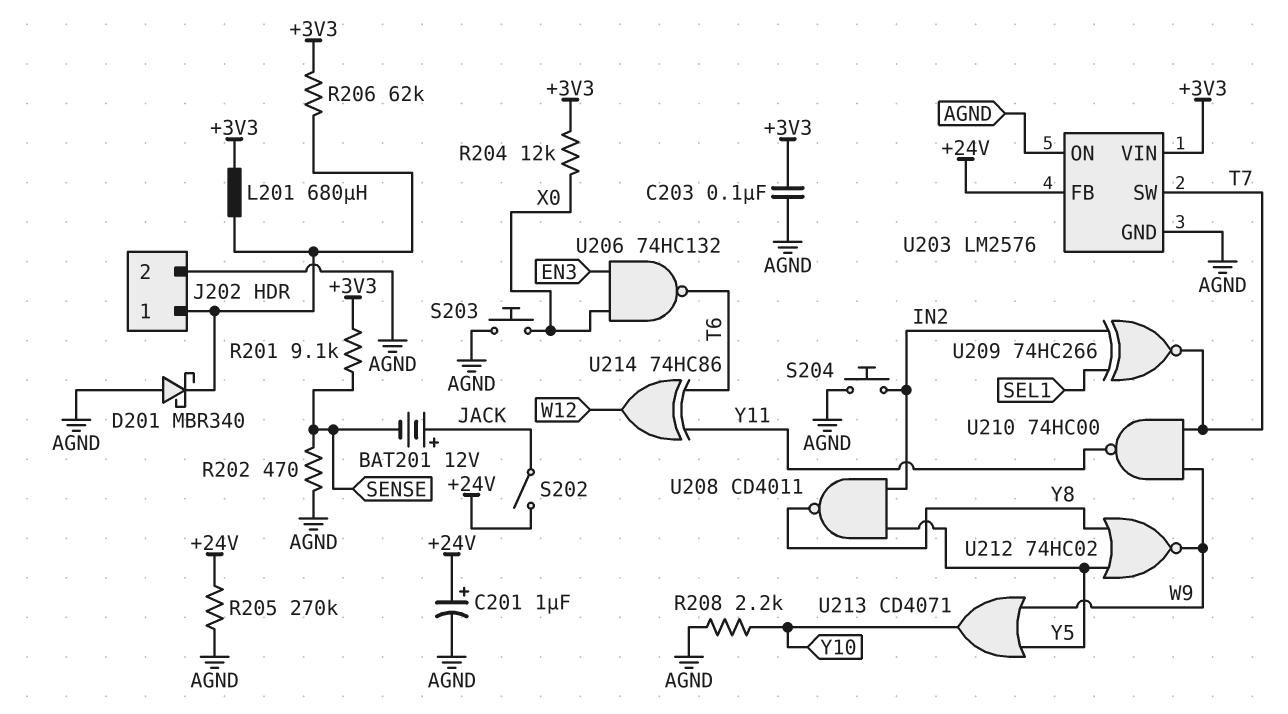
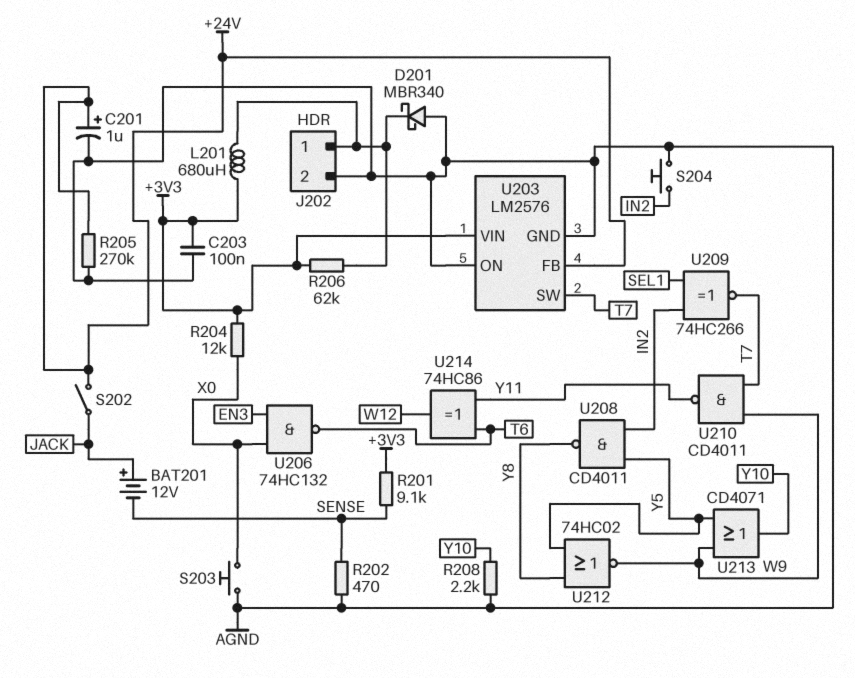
U210: NAND 74HC00 (in T7, in W9, out Y11) -> NAND CD4011 (in T7, in W9, out Y11)

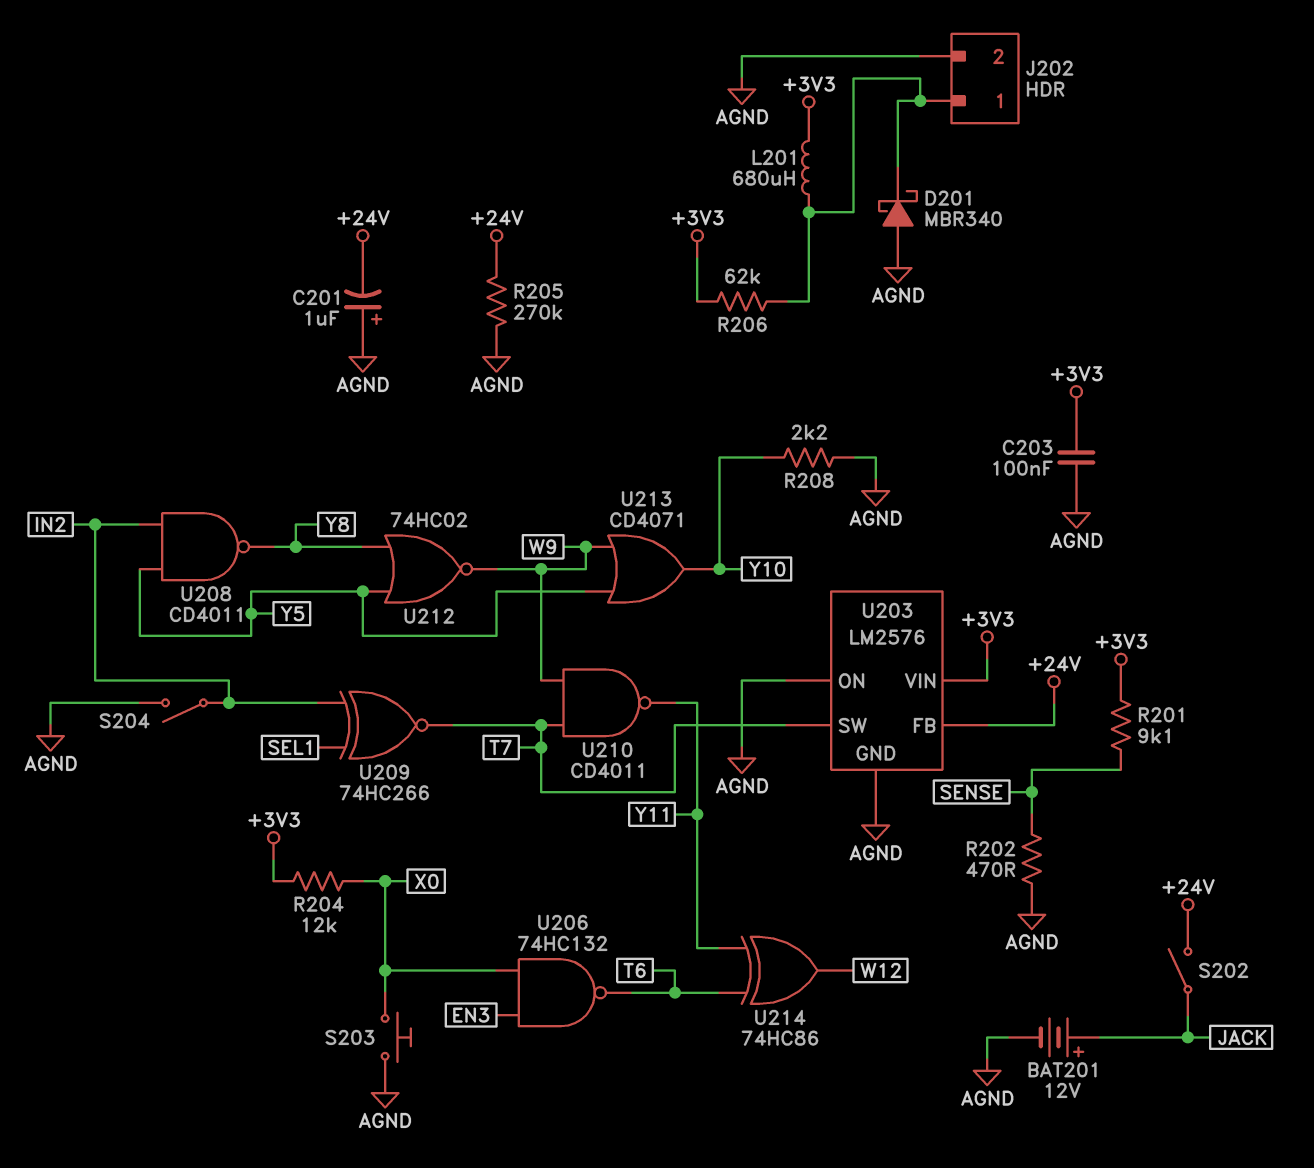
BAT201: 12V (plus JACK, minus SENSE) -> 12V (plus JACK, minus AGND)
C201: 1uF (plus +24V, minus AGND) -> 1uF (plus AGND, minus +24V)
S204: button (AGND, IN2) -> switch (AGND, IN2)

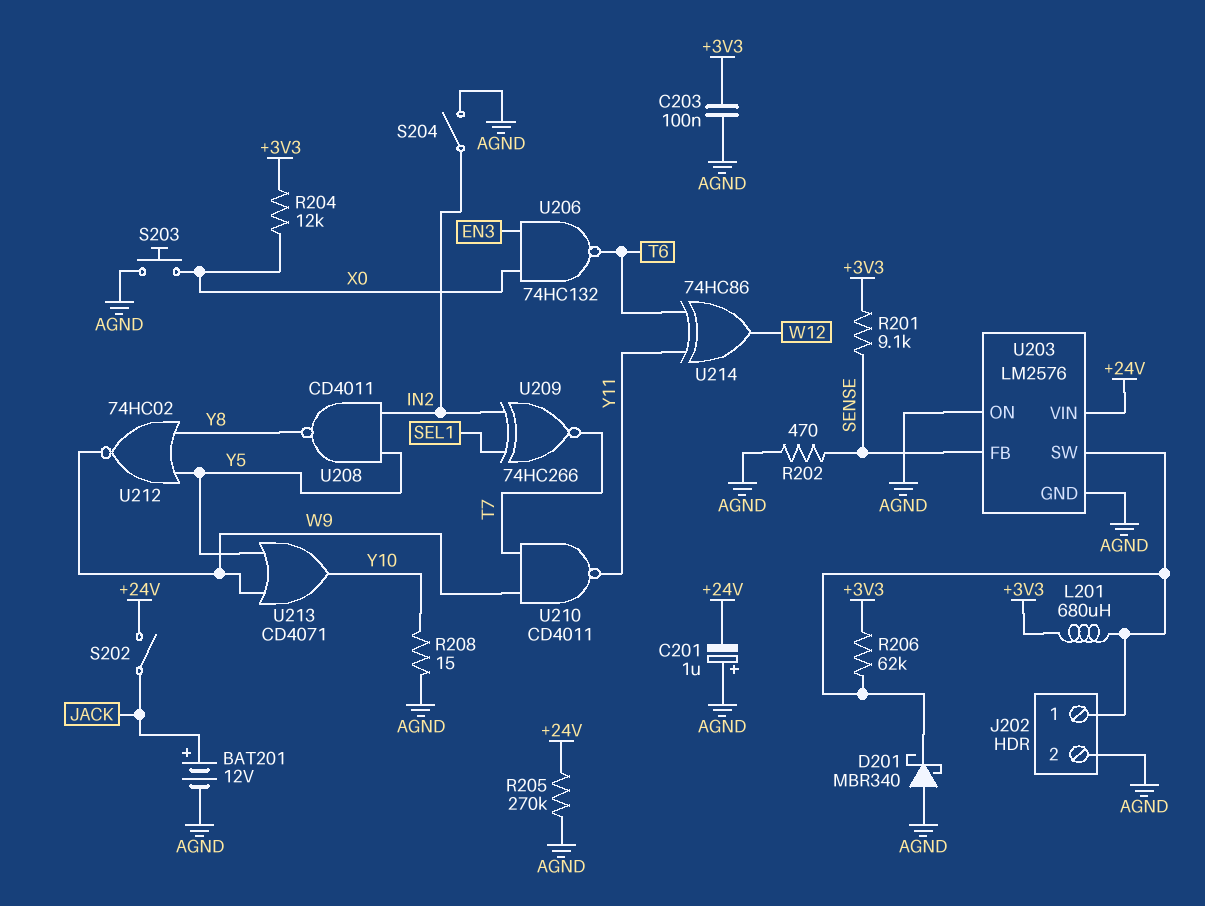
R208: 2.2k (AGND, Y10) -> 15 (AGND, Y10)
U203 pin FB: +24V -> SENSE
U203 pin SW: T7 -> J202/1
U203 pin VIN: +3V3 -> +24V

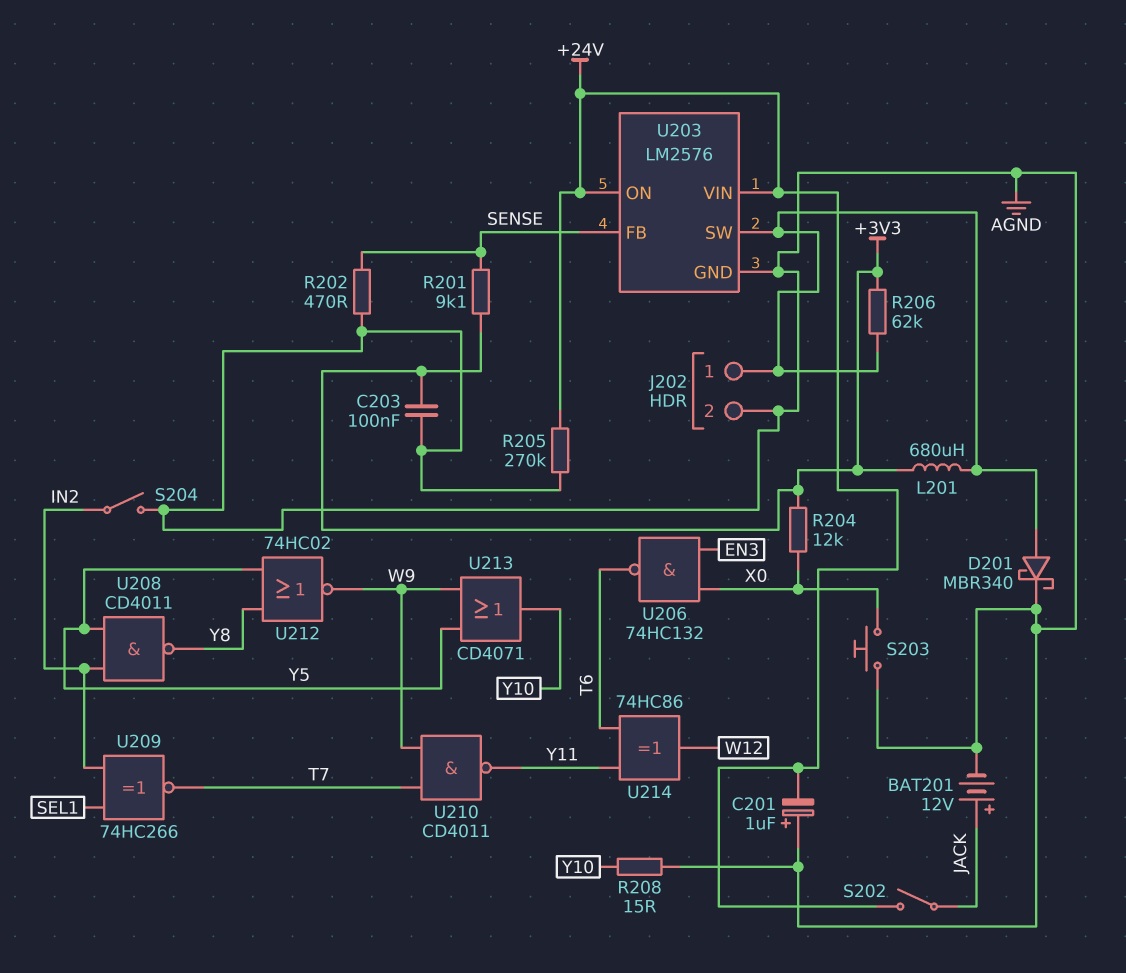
D201: schottky MBR340 (A AGND, K J202/1) -> schottky MBR340 (A J202/1, K AGND)
U203 pin ON: AGND -> +24V

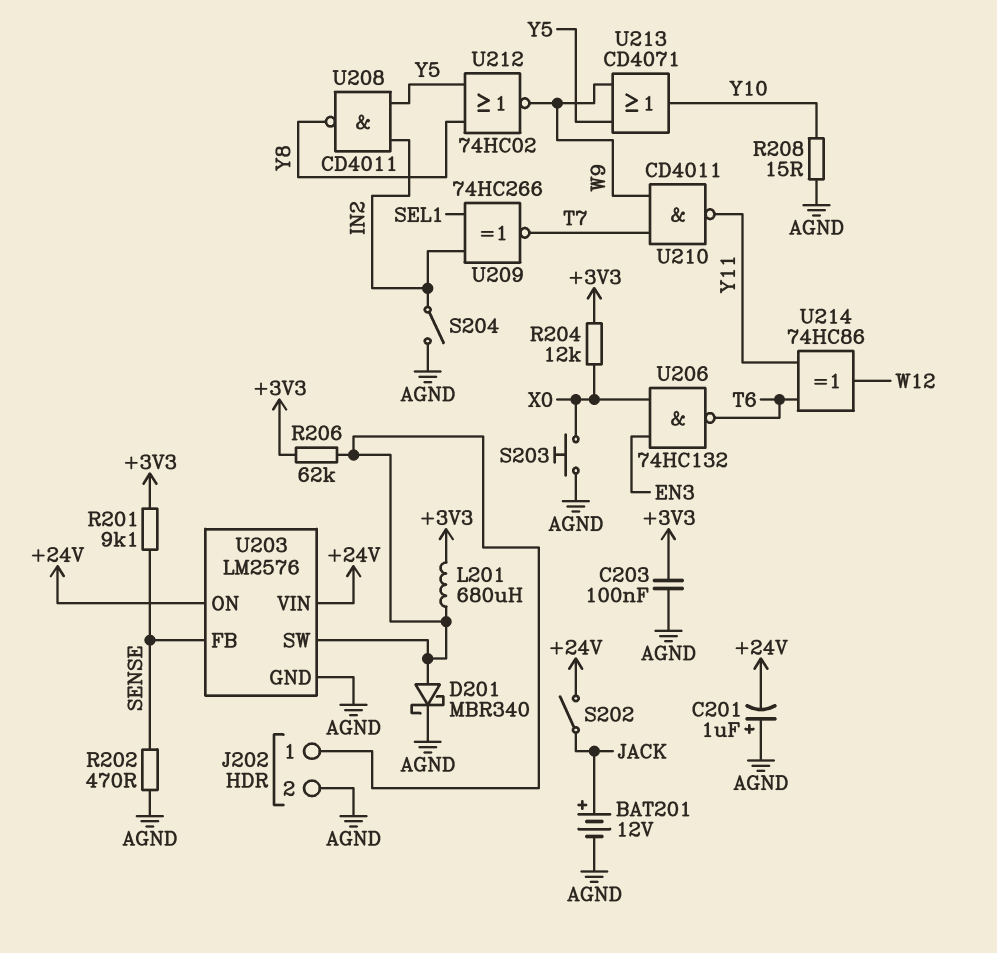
R205: 270k (+24V, AGND) -> none

